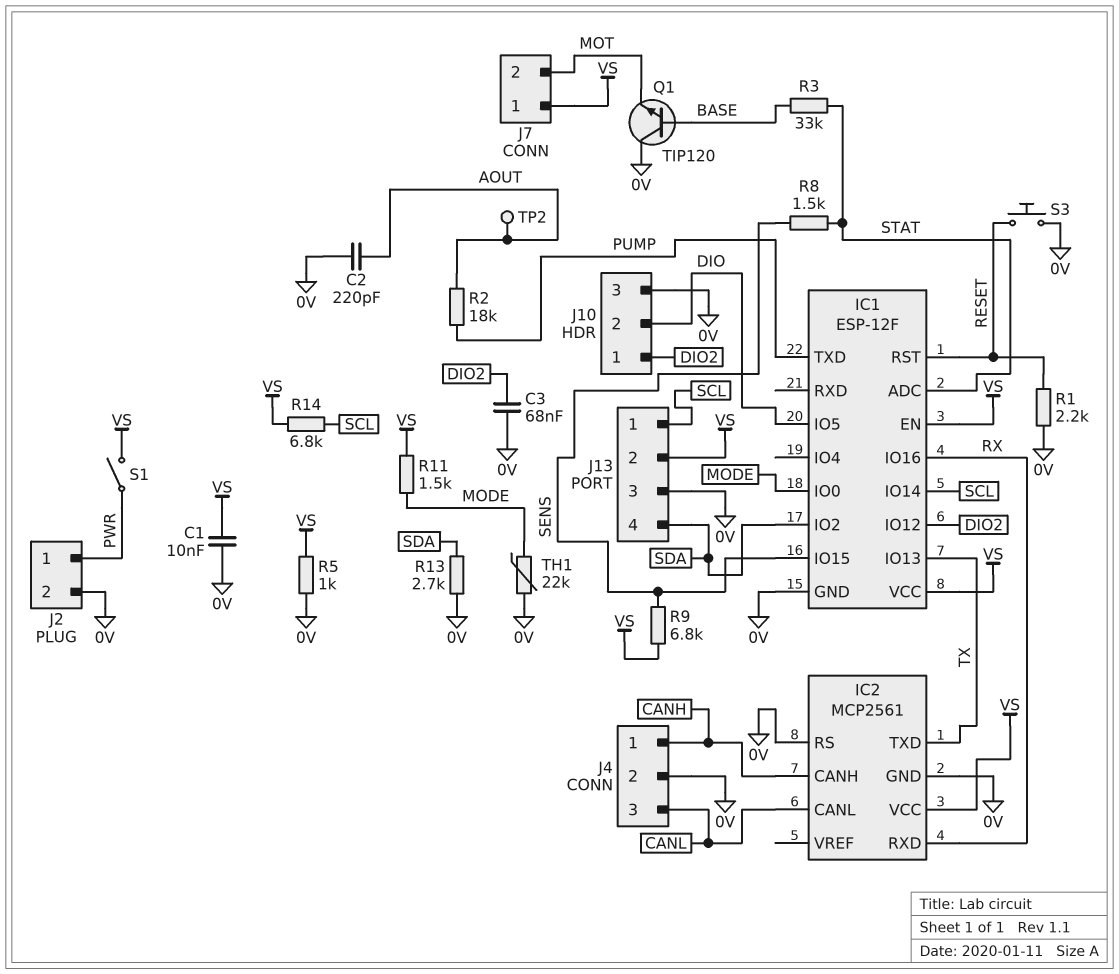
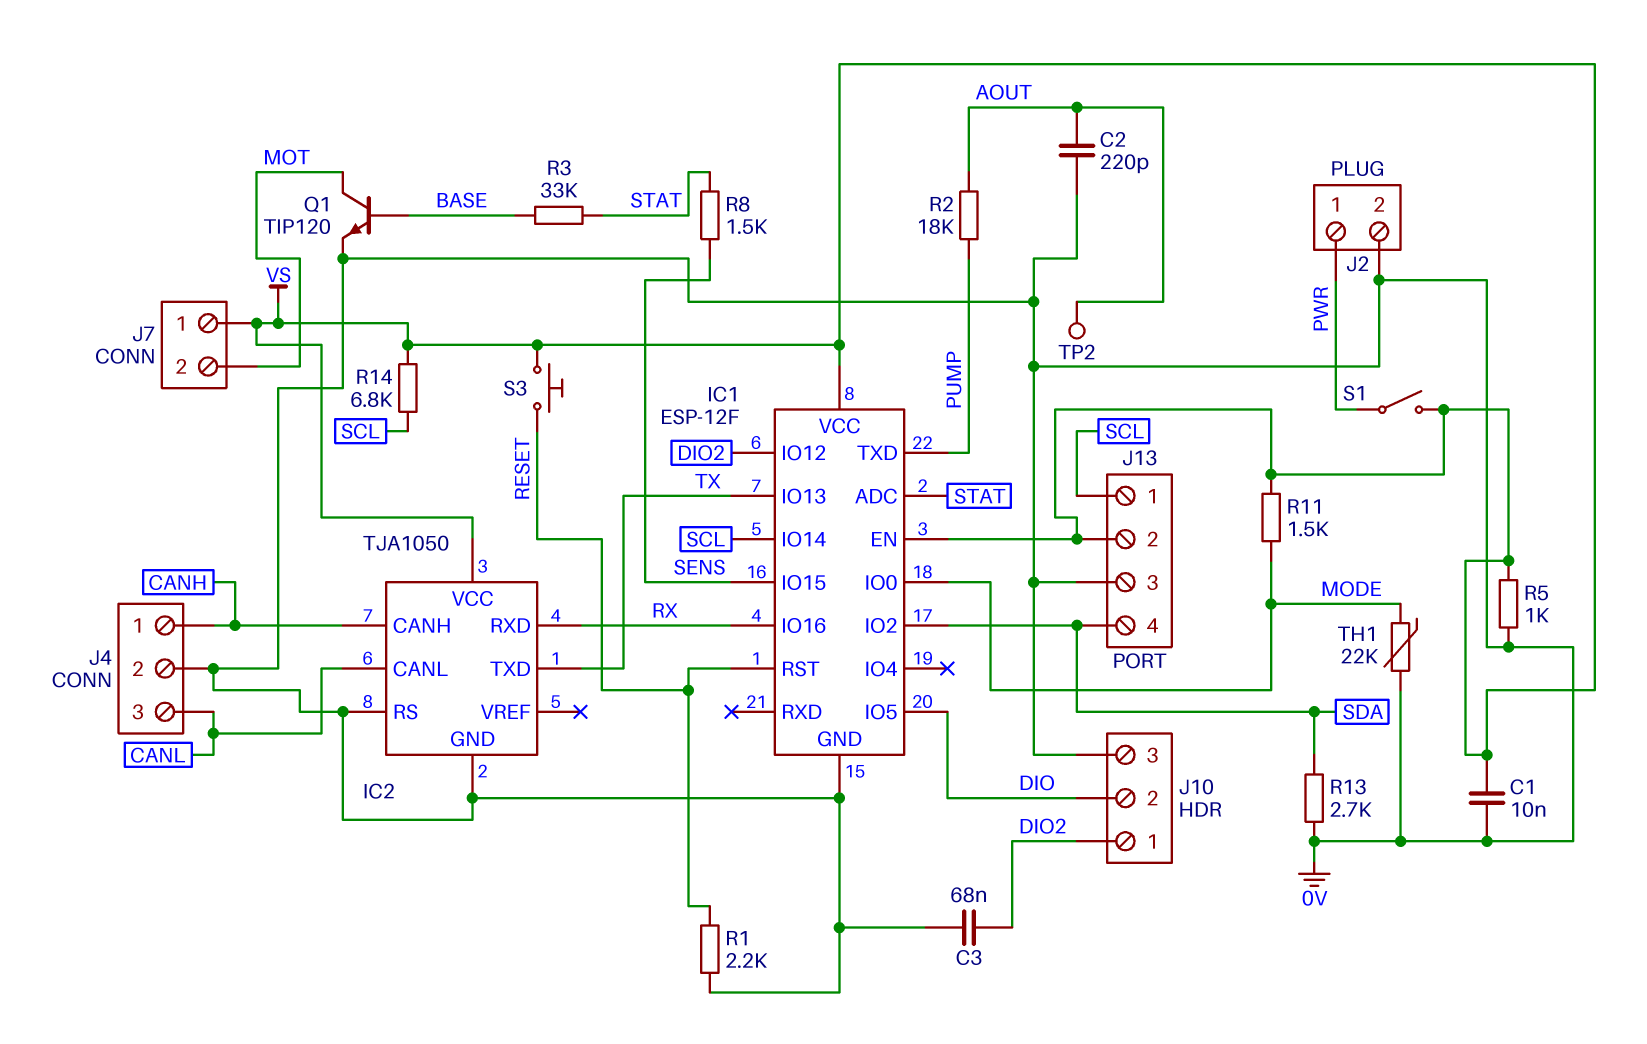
IC2: MCP2561 -> TJA1050
Q1: NPN TIP120 (B BASE, C 0V, E MOT) -> NPN TIP120 (B BASE, C MOT, E 0V)
R9: 6.8k (SENS, VS) -> none
S3: button (0V, RESET) -> button (RESET, VS)

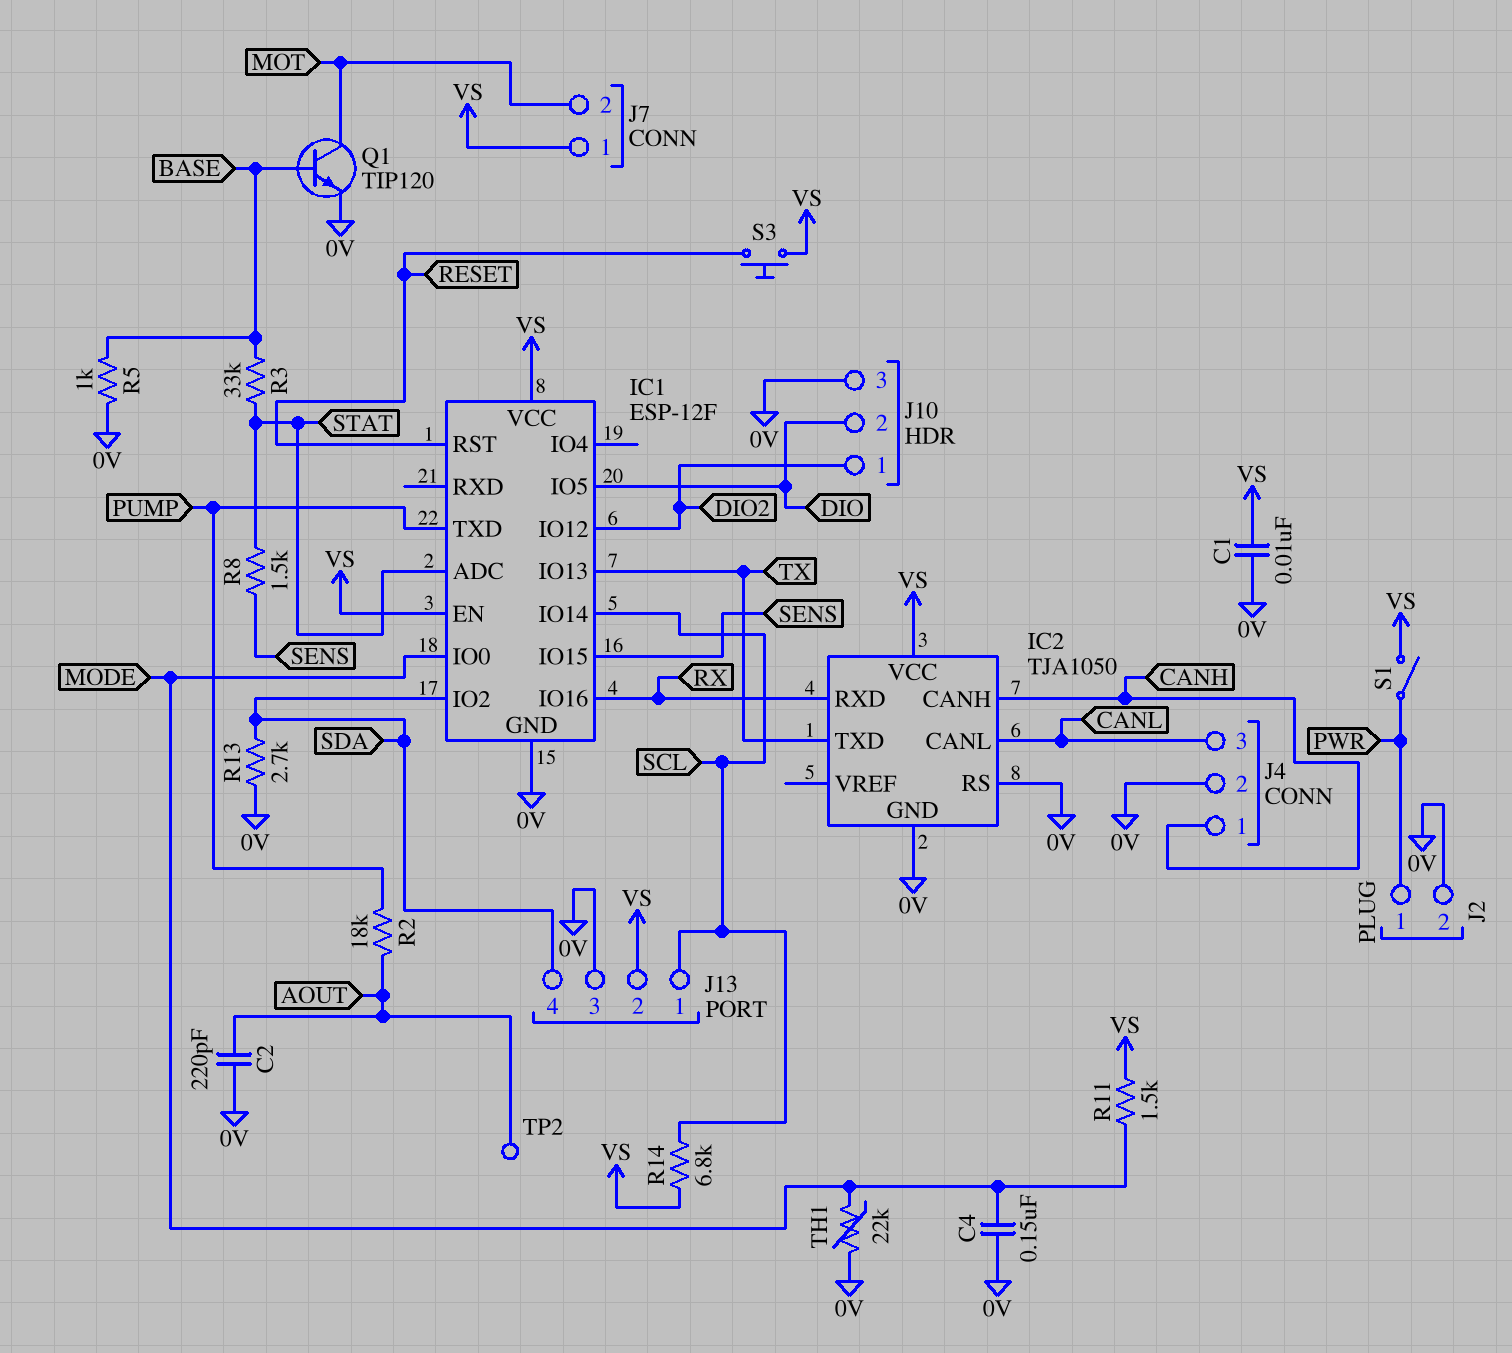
C3: 68nF (0V, DIO2) -> none
C4: none -> 150nF (0V, MODE)
R1: 2.2k (0V, RESET) -> none
R5: 1k (0V, VS) -> 1k (0V, BASE)

